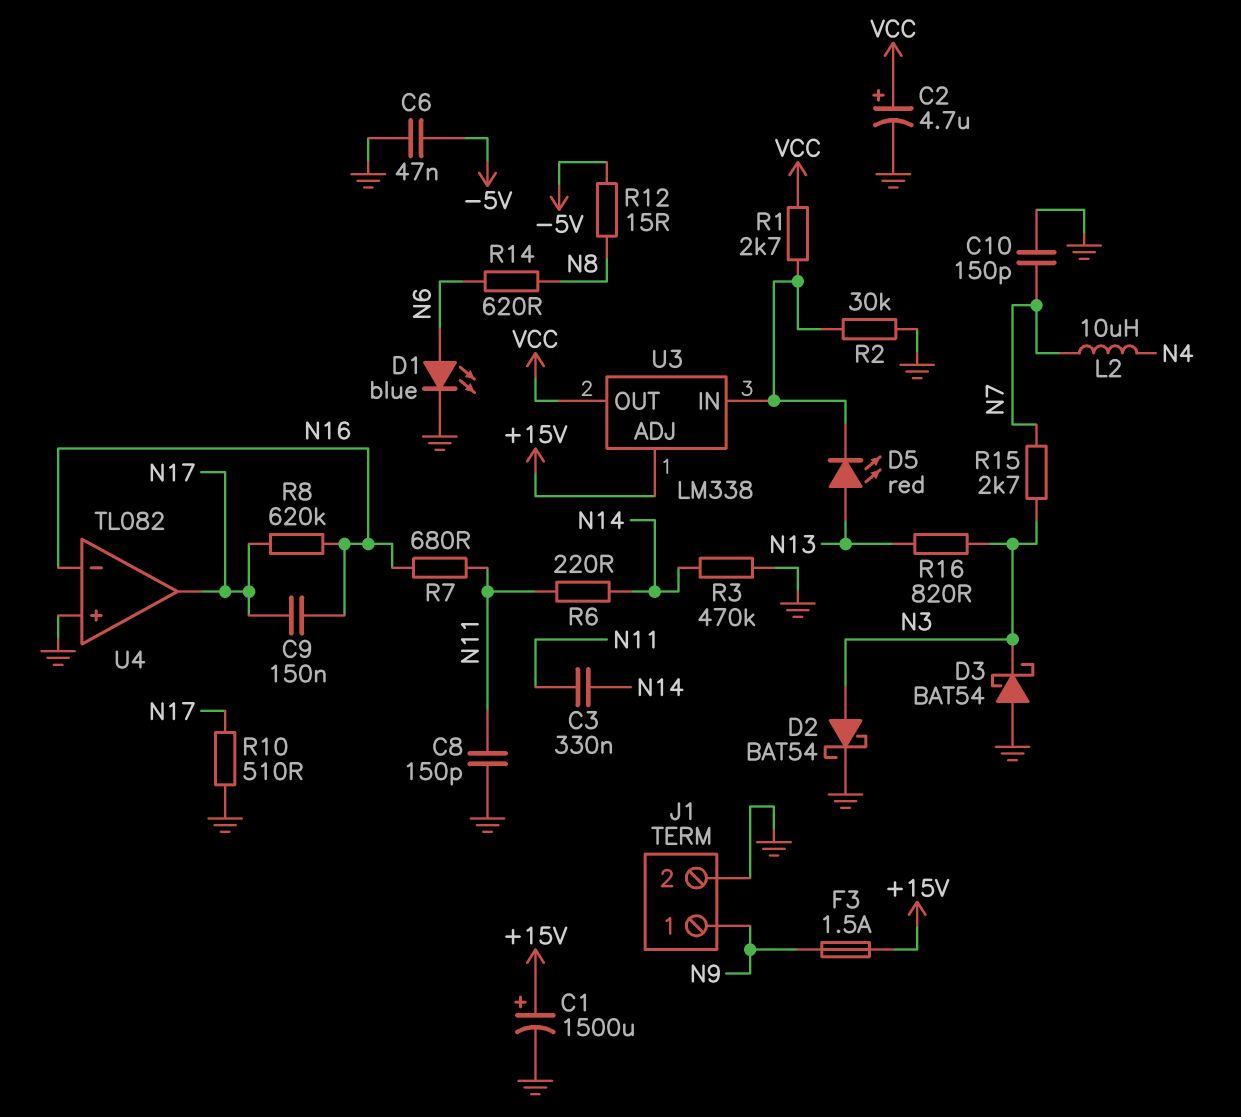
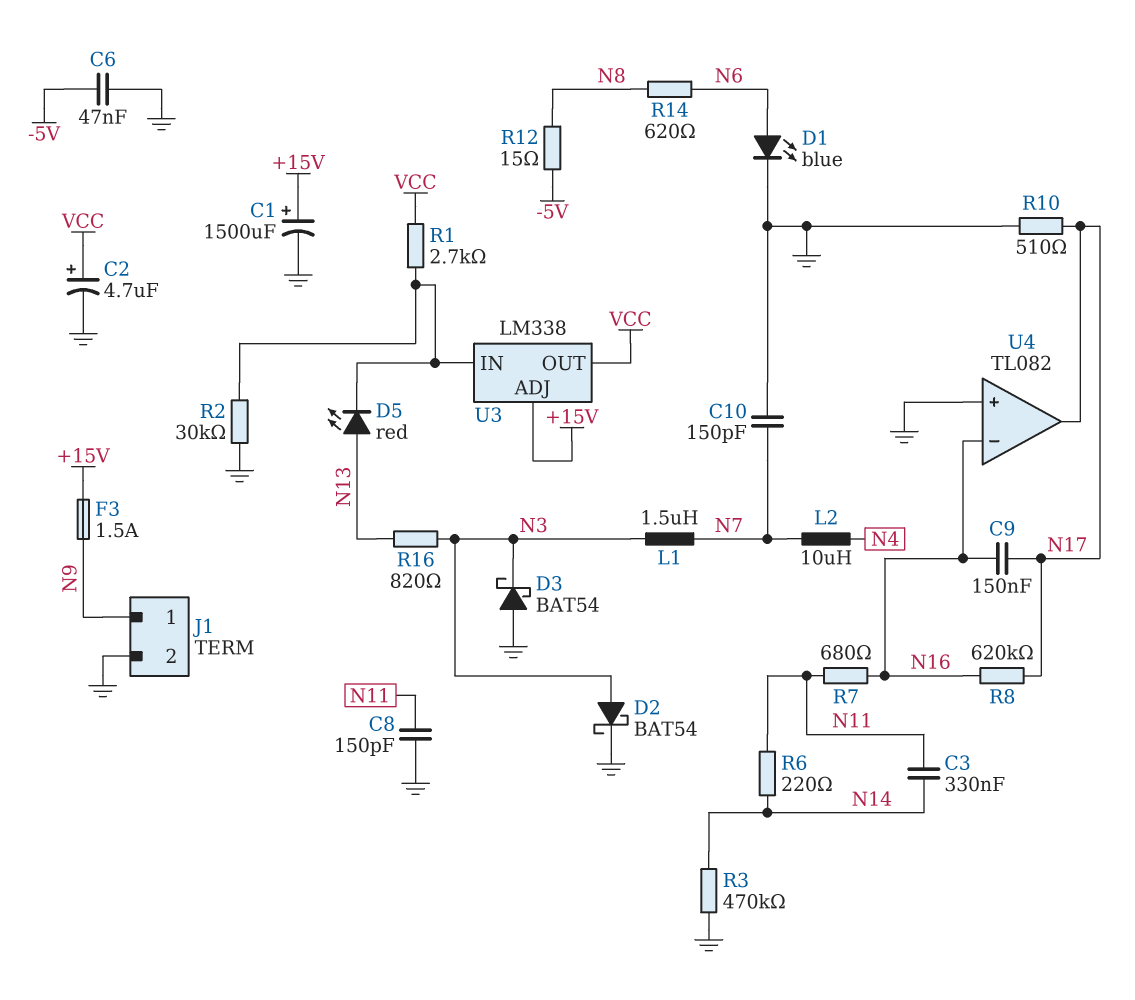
L1: none -> 1.5uH (N3, N7)
R15: 2.7k (N3, N7) -> none

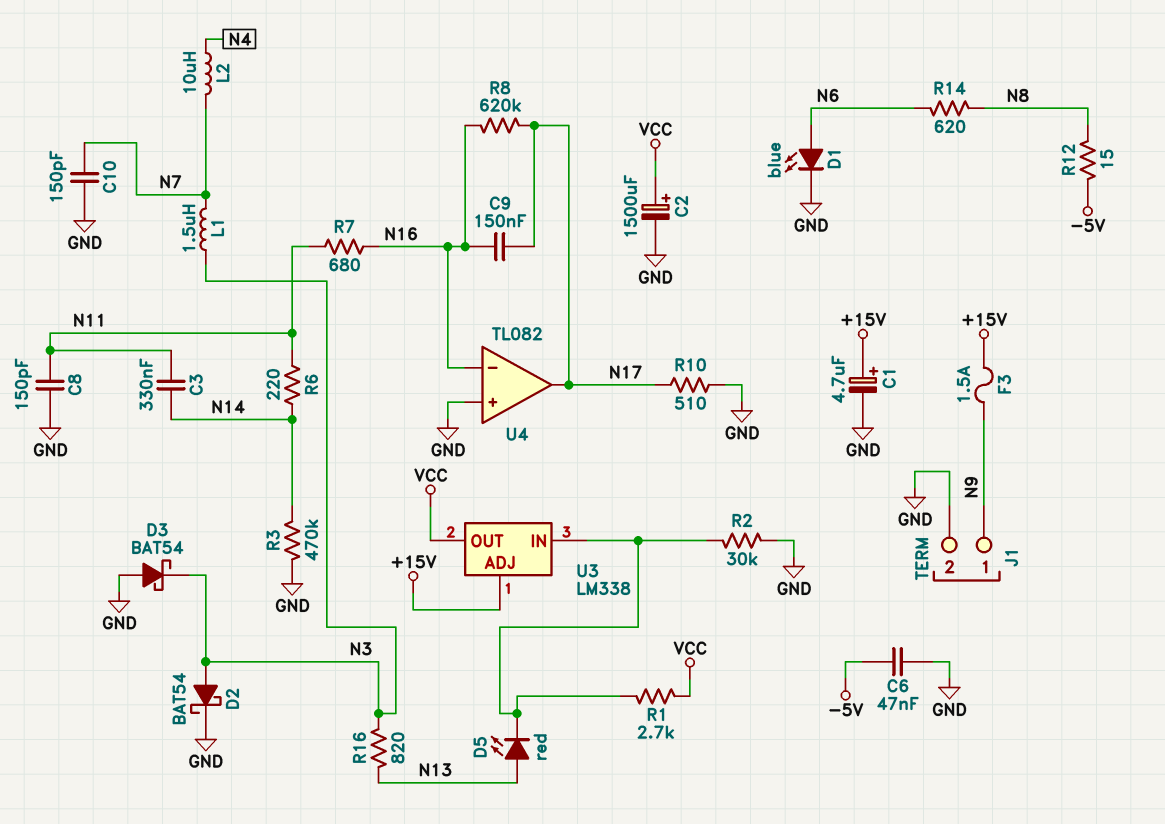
C1: 1500uF (plus +15V, minus GND) -> 4.7uF (plus +15V, minus GND)
C2: 4.7uF (plus VCC, minus GND) -> 1500uF (plus VCC, minus GND)

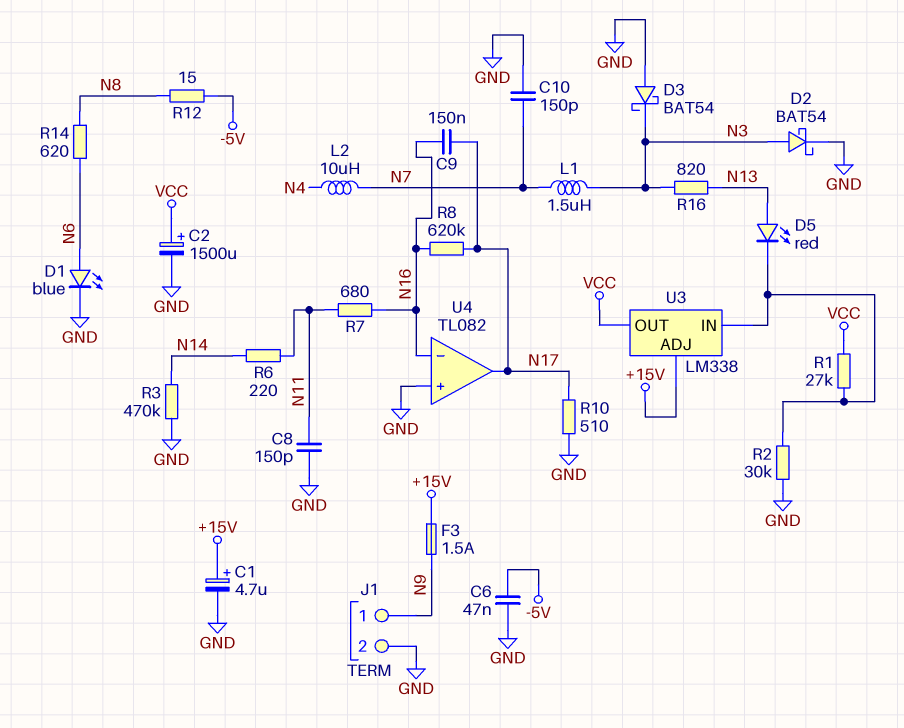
C3: 330nF (N11, N14) -> none
R1: 2.7k (U3/IN, VCC) -> 27k (U3/IN, VCC)

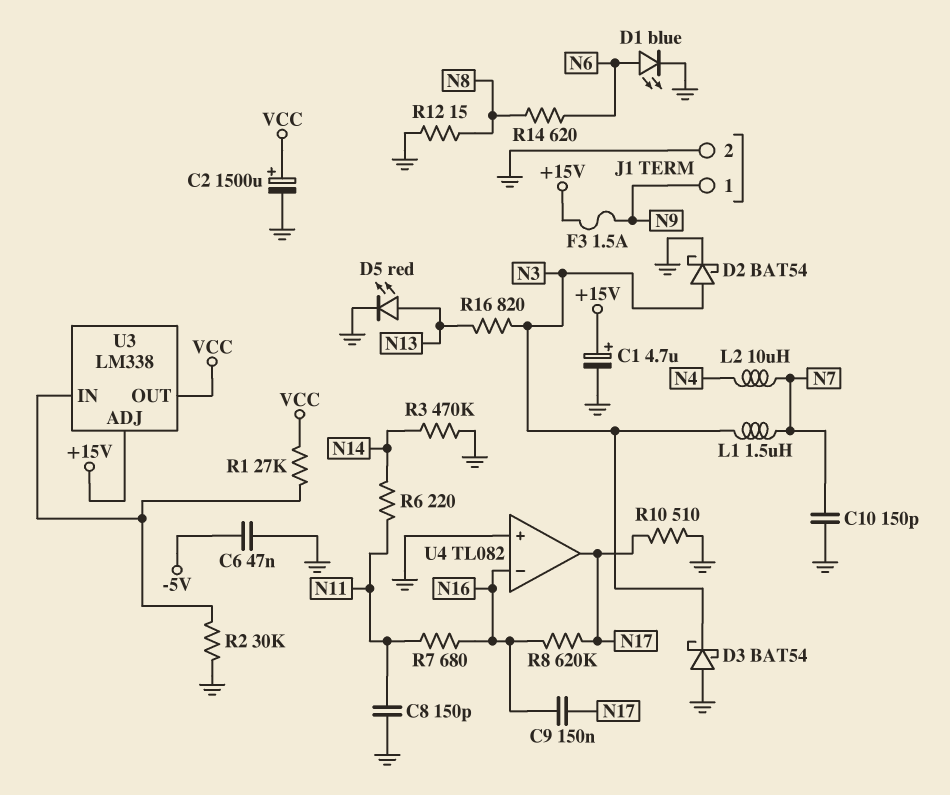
D5: LED red (A N13, K U3/IN) -> LED red (A N13, K GND)
R12: 15 (-5V, N8) -> 15 (GND, N8)

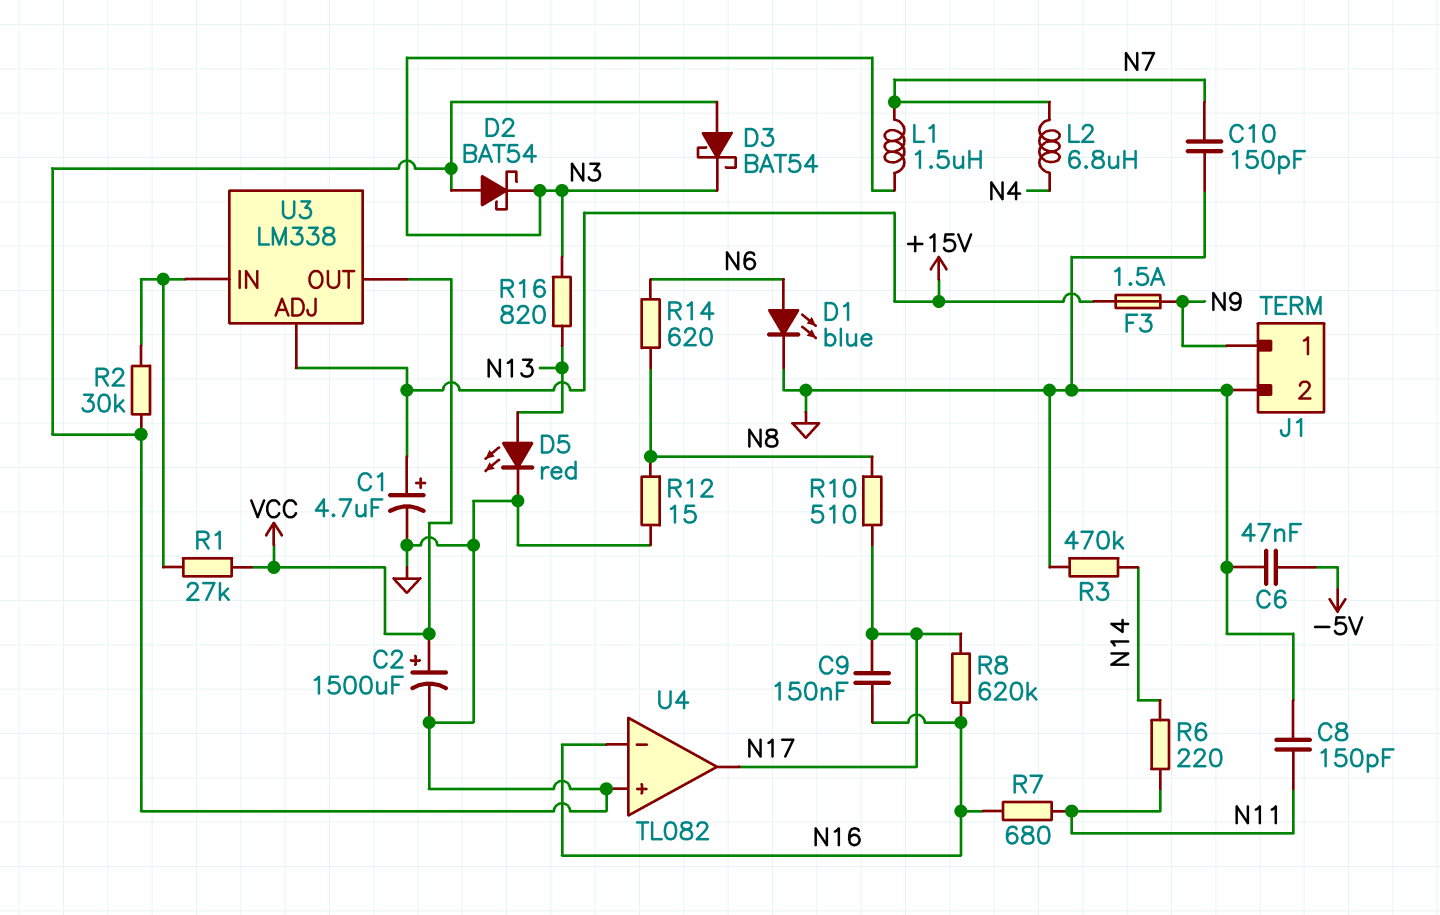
D2: schottky BAT54 (A N3, K GND) -> schottky BAT54 (A GND, K N3)
L2: 10uH (N4, N7) -> 6.8uH (N4, N7)
R10: 510 (GND, N17) -> 510 (N8, N17)

